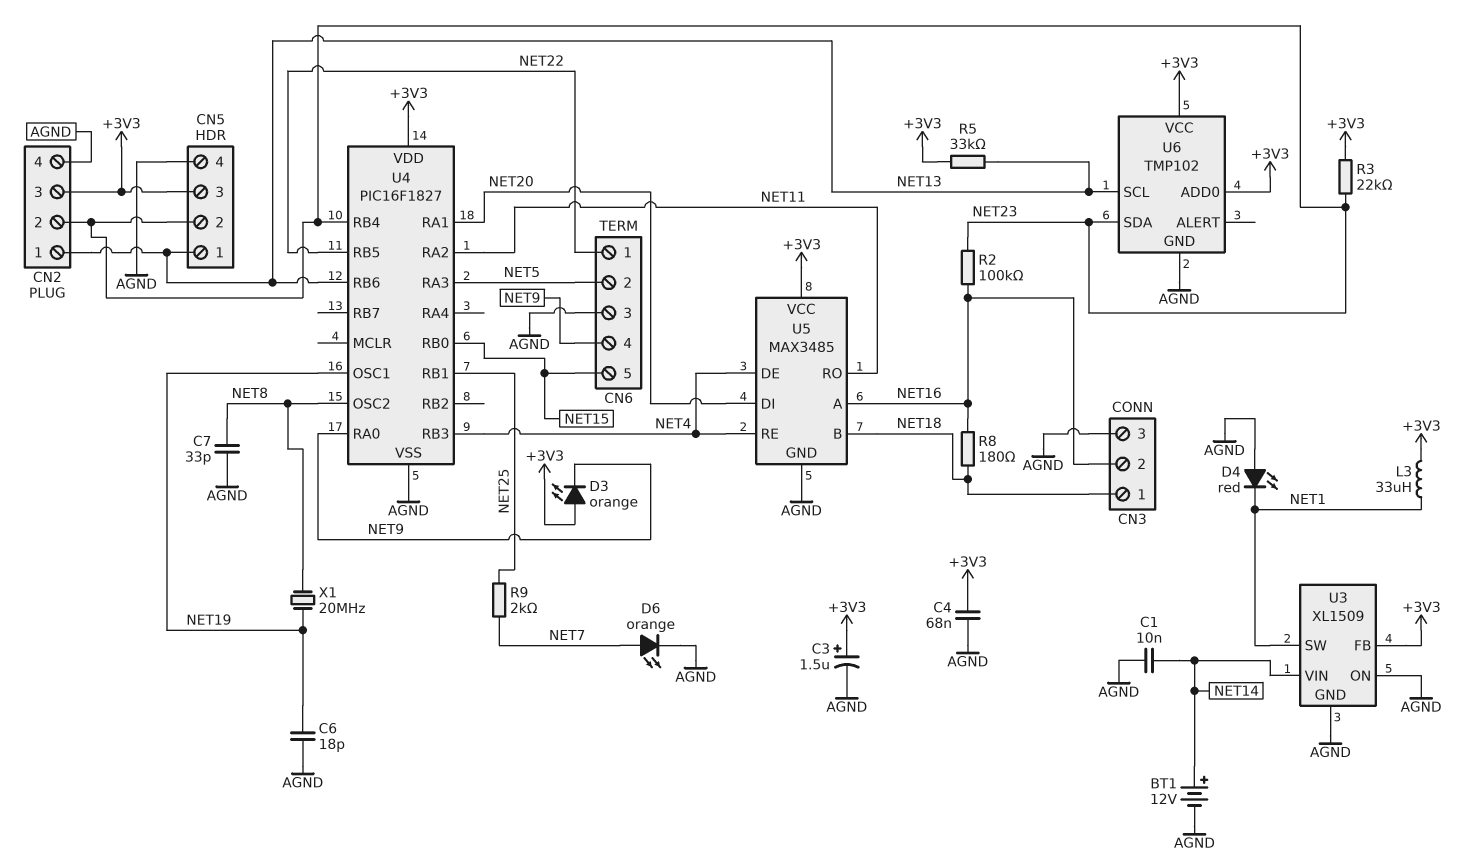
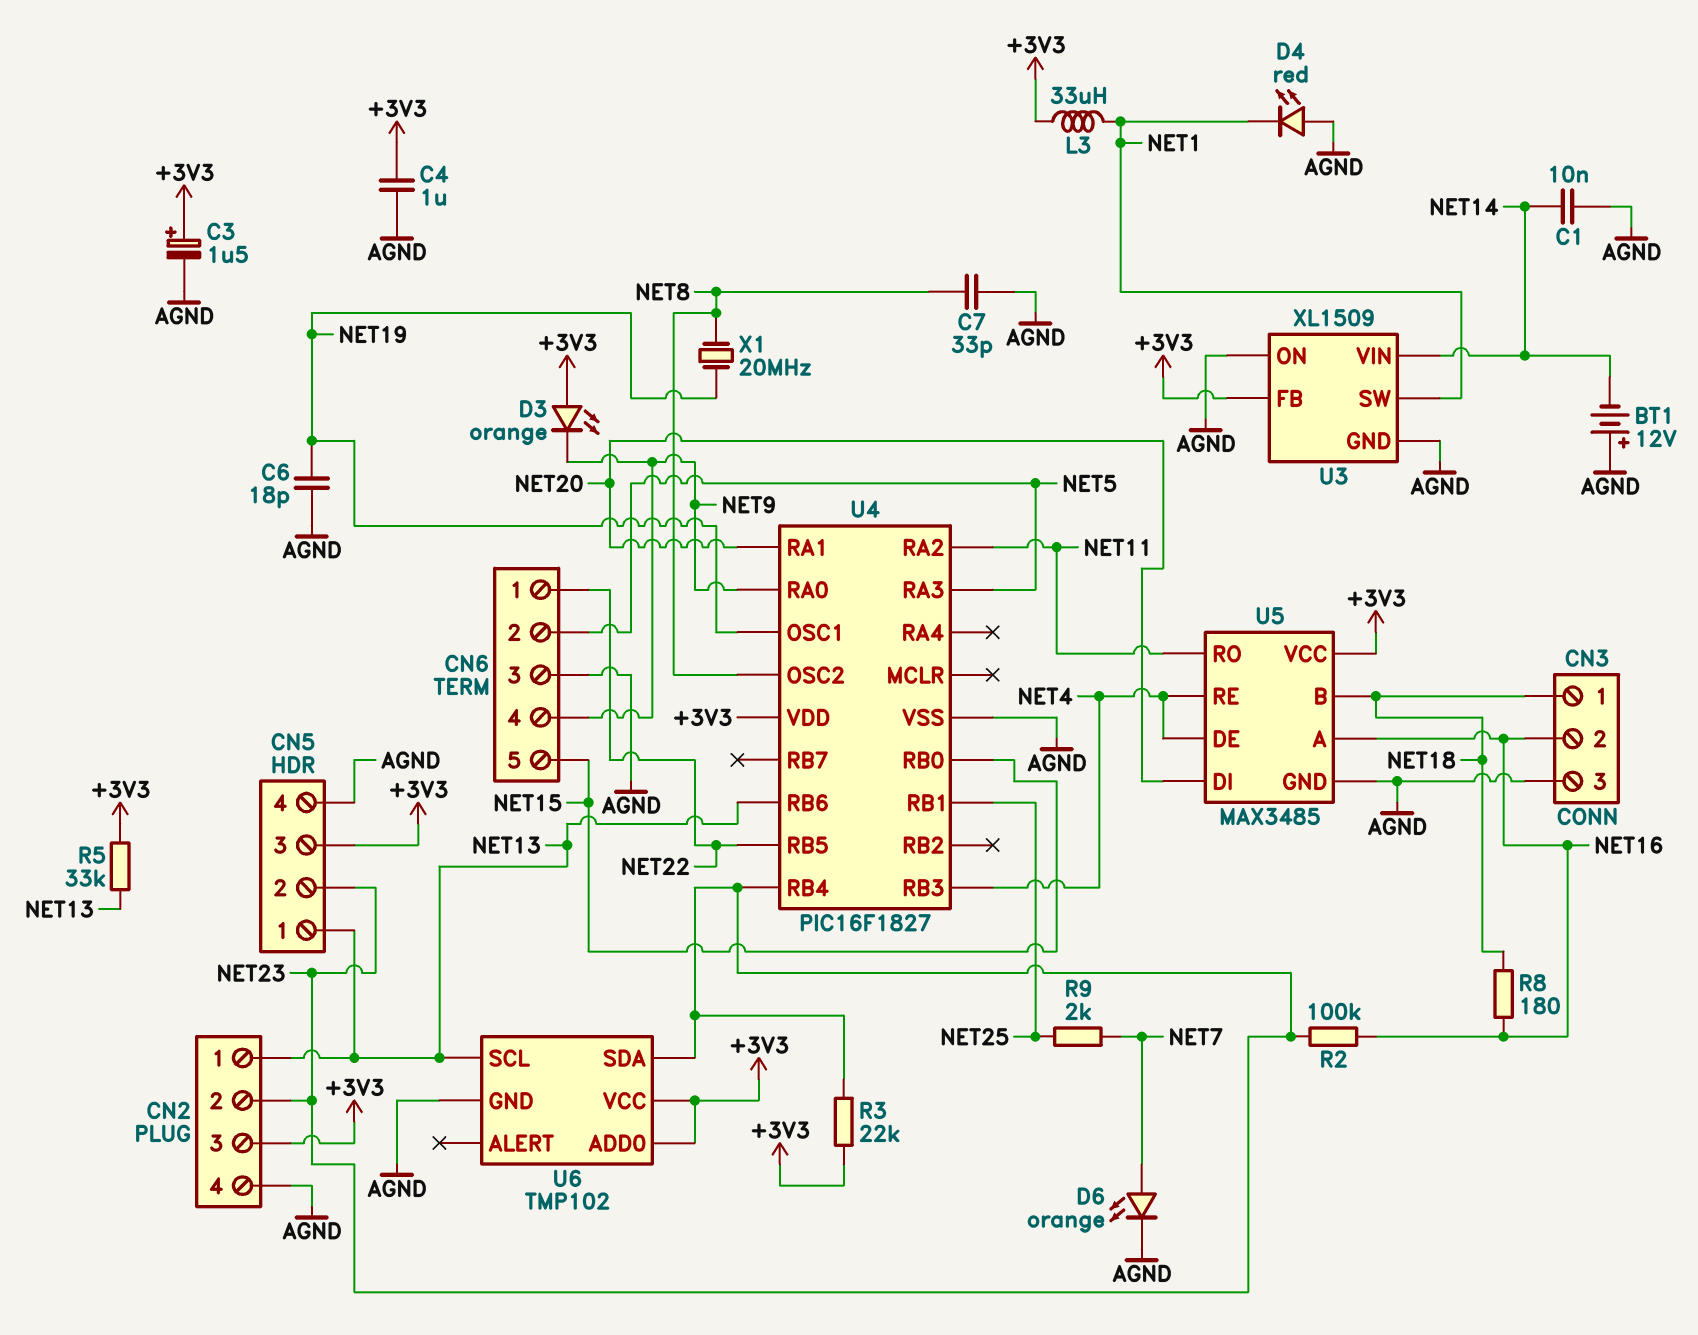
BT1: 12V (plus NET14, minus AGND) -> 12V (plus AGND, minus NET14)
C4: 68nF (+3V3, AGND) -> 1uF (+3V3, AGND)

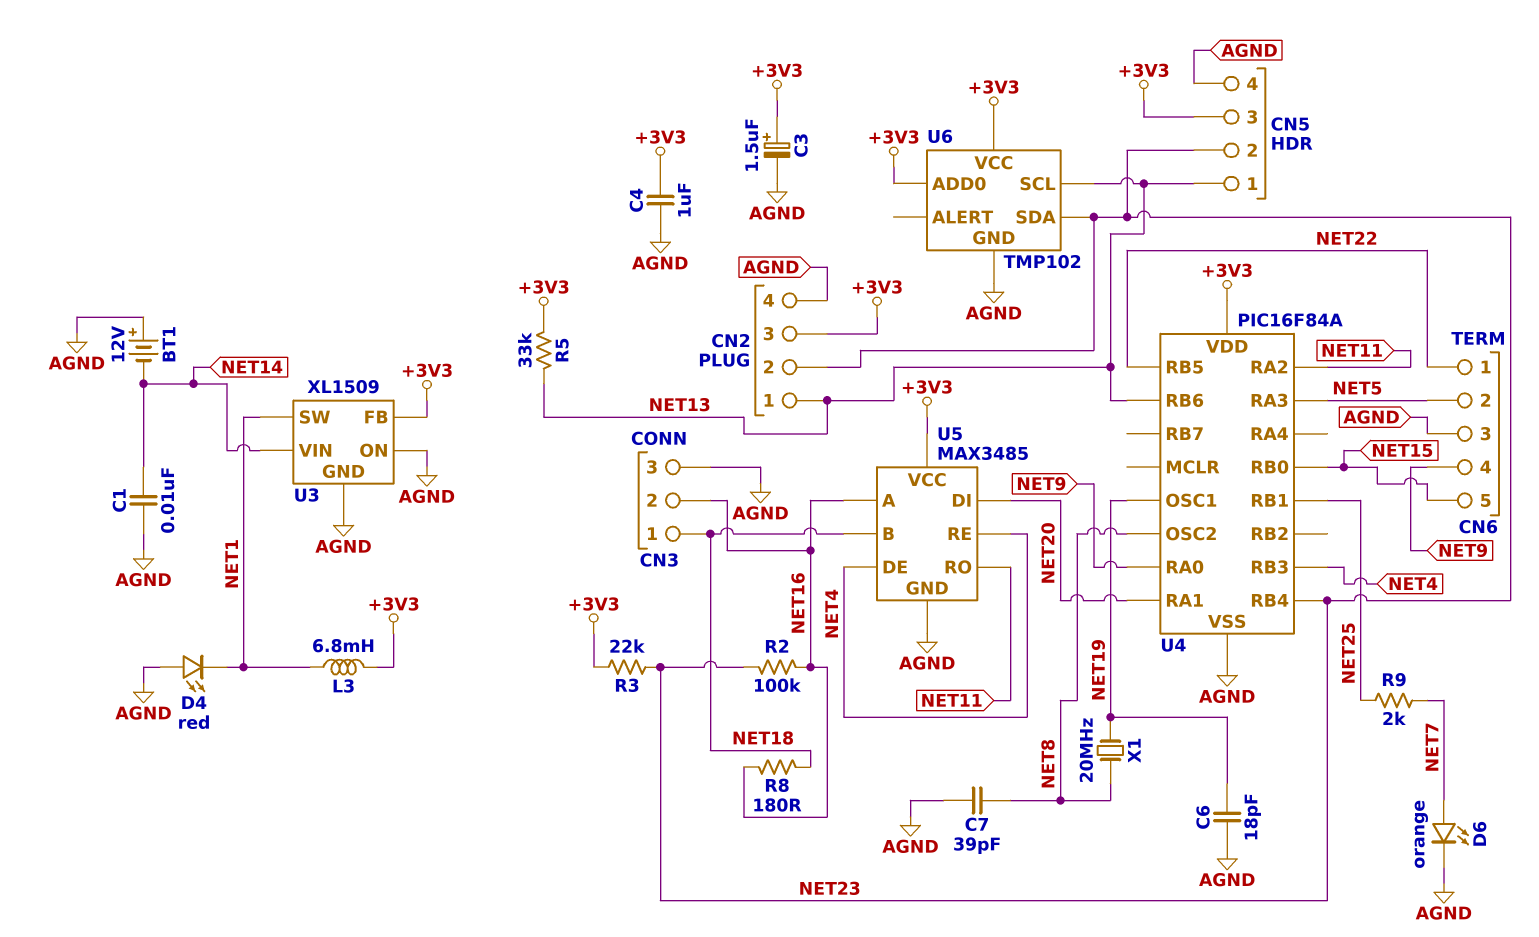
C7: 33pF (AGND, NET8) -> 39pF (AGND, NET8)
D3: LED orange (A +3V3, K NET9) -> none
L3: 33uH (+3V3, NET1) -> 6.8mH (+3V3, NET1)
U4: PIC16F1827 -> PIC16F84A

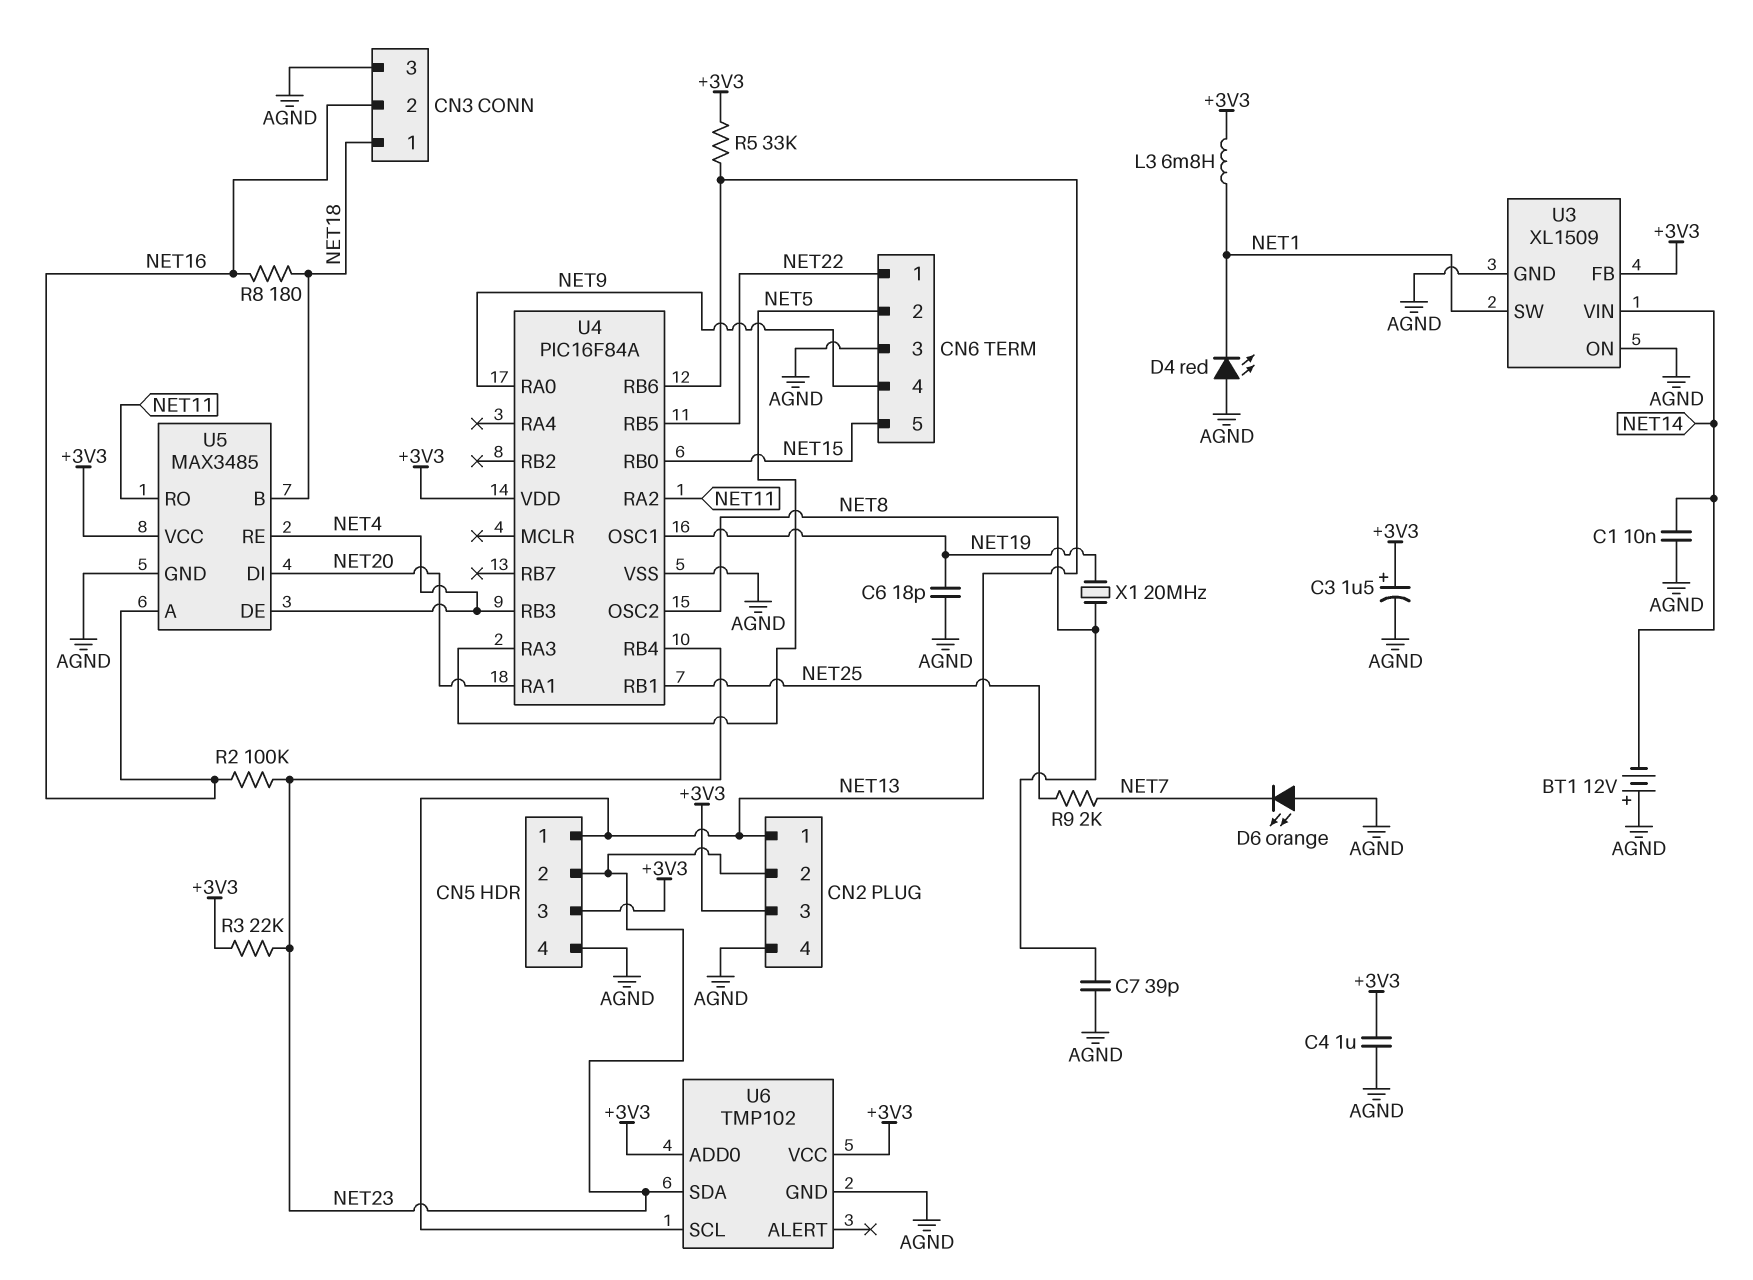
D6: LED orange (A NET7, K AGND) -> LED orange (A AGND, K NET7)

